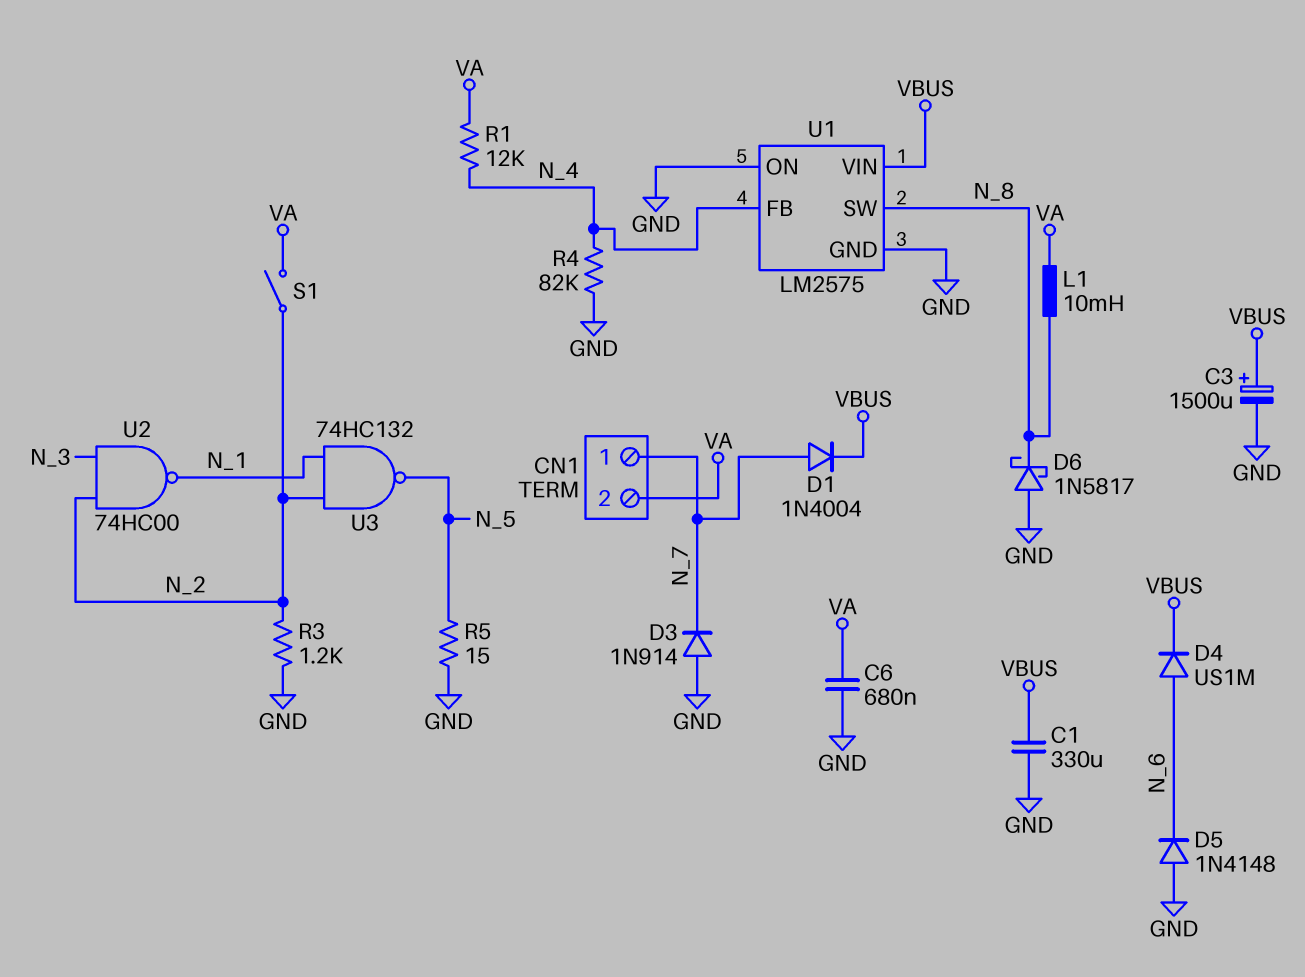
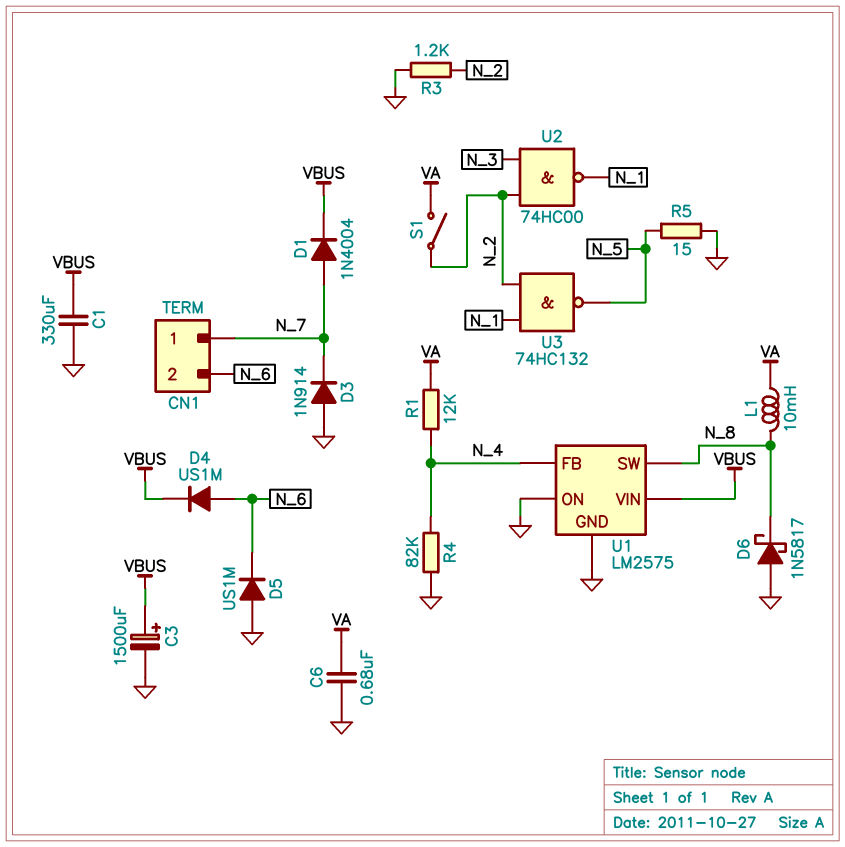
CN1 pin 2: VA -> N_6
D5: diode 1N4148 (A GND, K N_6) -> diode US1M (A GND, K N_6)

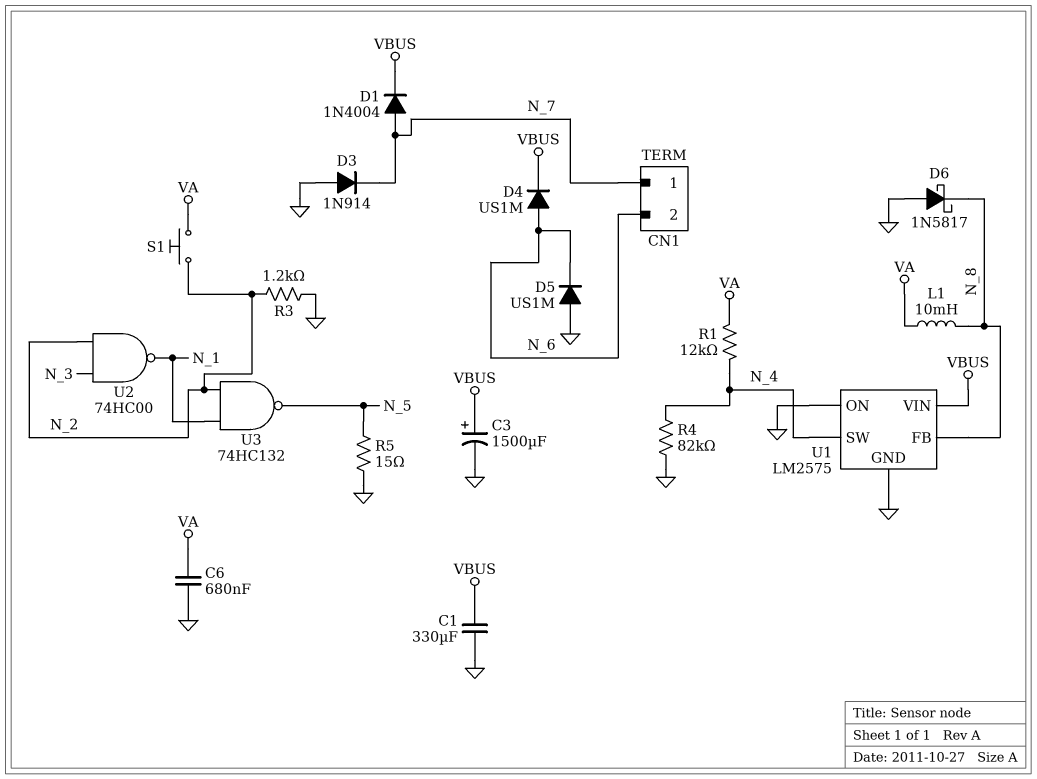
S1: switch (N_2, VA) -> button (N_2, VA)
U1 pin FB: N_4 -> N_8
U1 pin SW: N_8 -> N_4

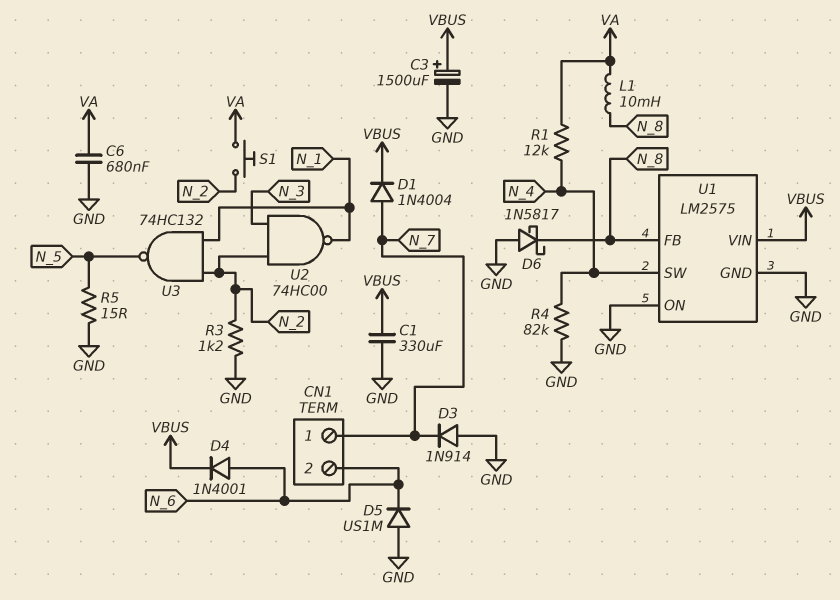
D4: diode US1M (A N_6, K VBUS) -> diode 1N4001 (A N_6, K VBUS)

